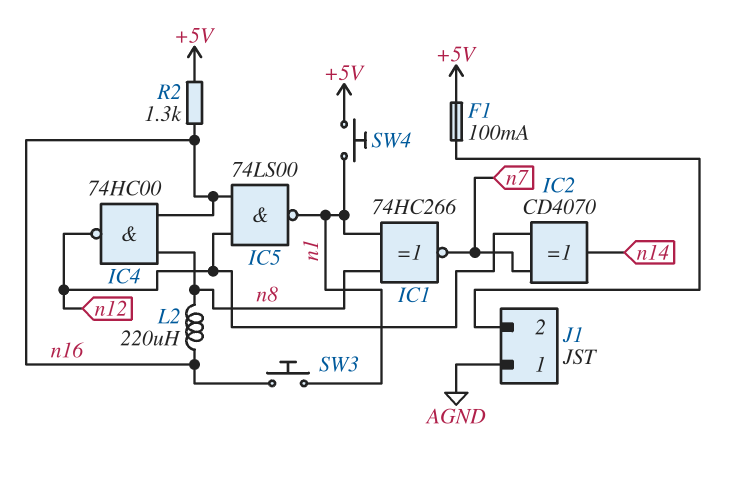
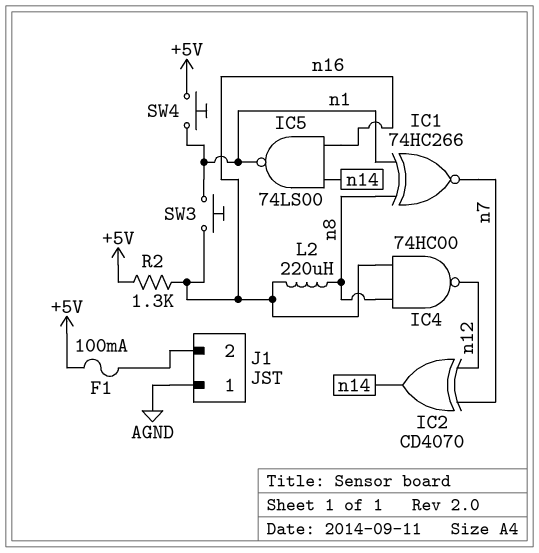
IC5: NAND 74LS00 (in n12, in n16, out n1) -> NAND 74LS00 (in n14, in n16, out n1)

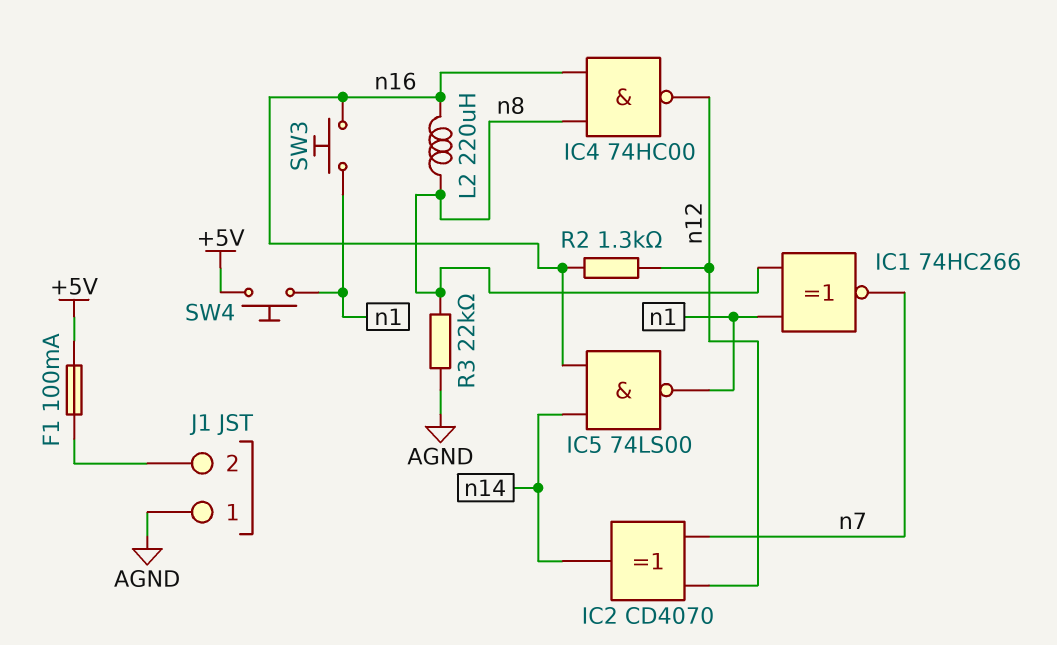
R2: 1.3k (+5V, n16) -> 1.3k (n12, n16)
R3: none -> 22k (AGND, n8)

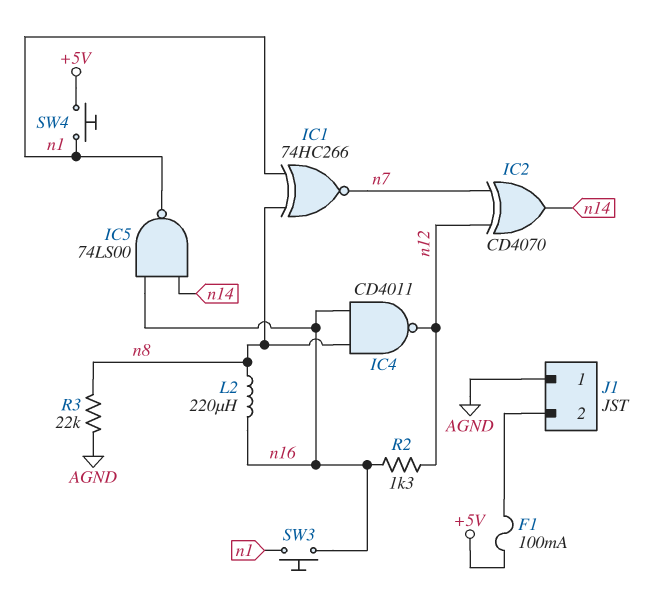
IC4: NAND 74HC00 (in n8, in n16, out n12) -> NAND CD4011 (in n8, in n16, out n12)

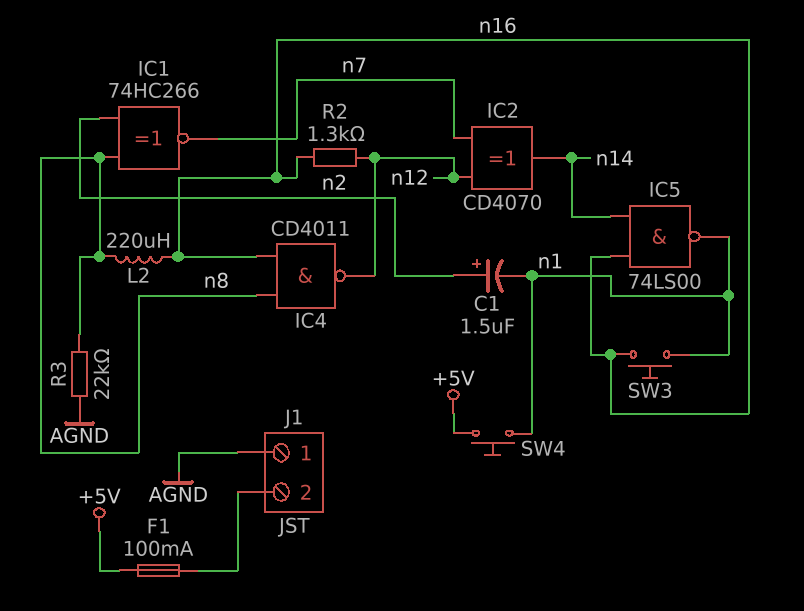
C1: none -> 1.5uF (plus n2, minus n1)
IC1: XNOR 74HC266 (in n1, in n8, out n7) -> XNOR 74HC266 (in n2, in n8, out n7)

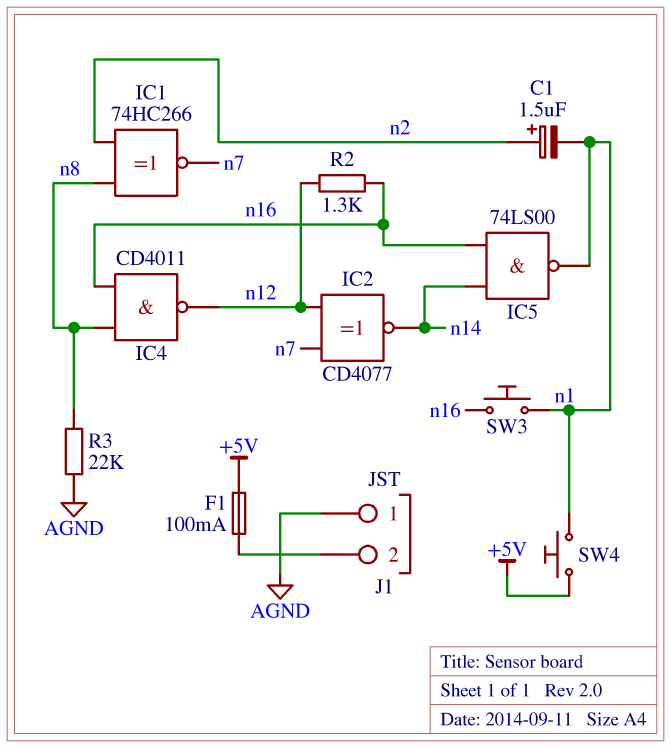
IC2: XOR CD4070 (in n7, in n12, out n14) -> XNOR CD4077 (in n7, in n12, out n14)
L2: 220uH (n8, n16) -> none

